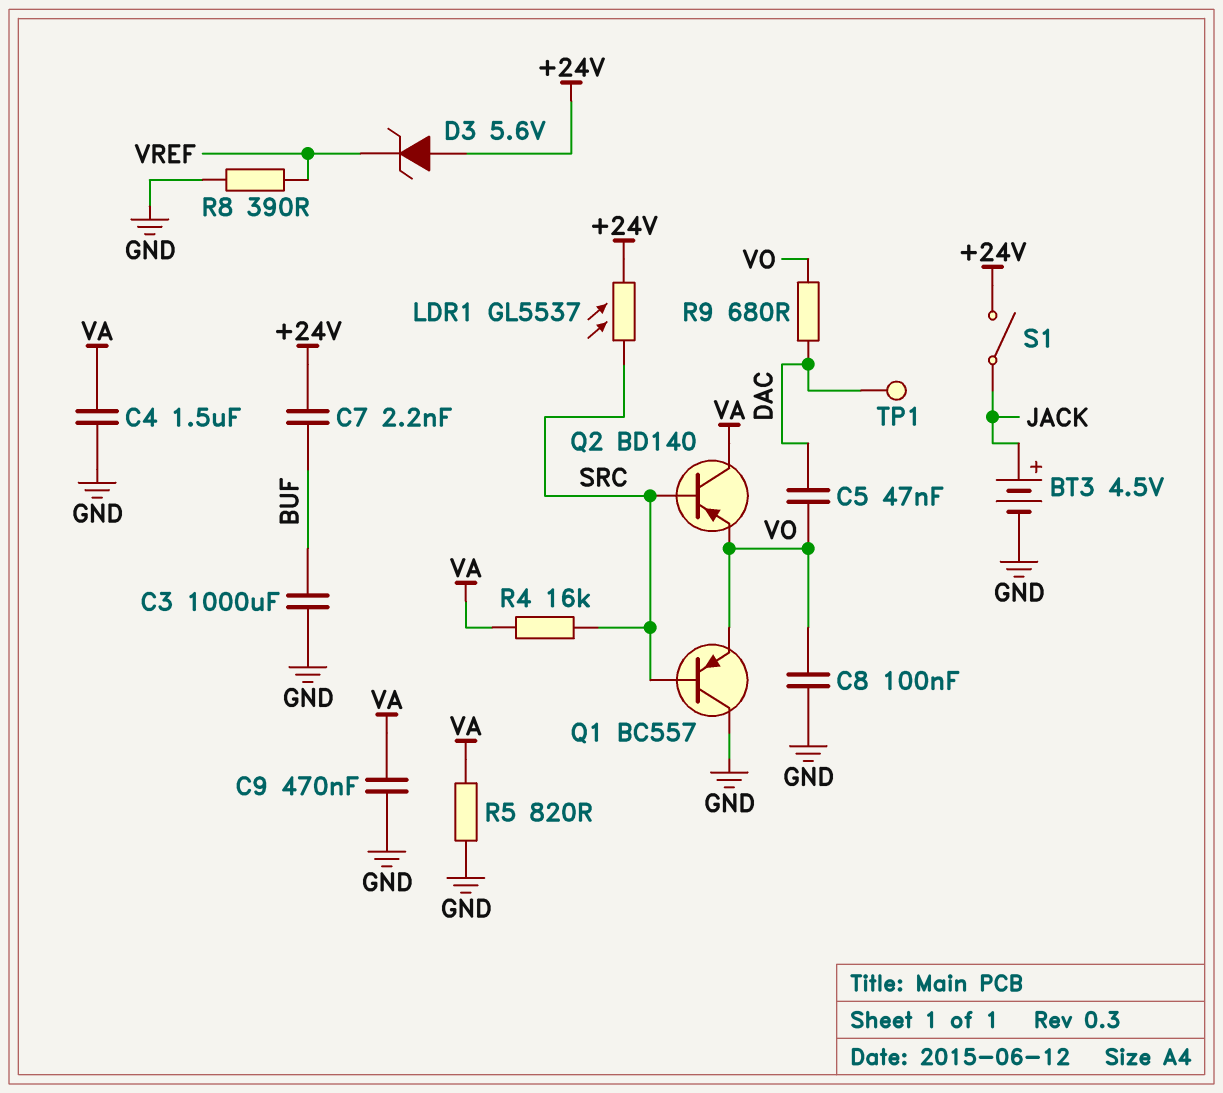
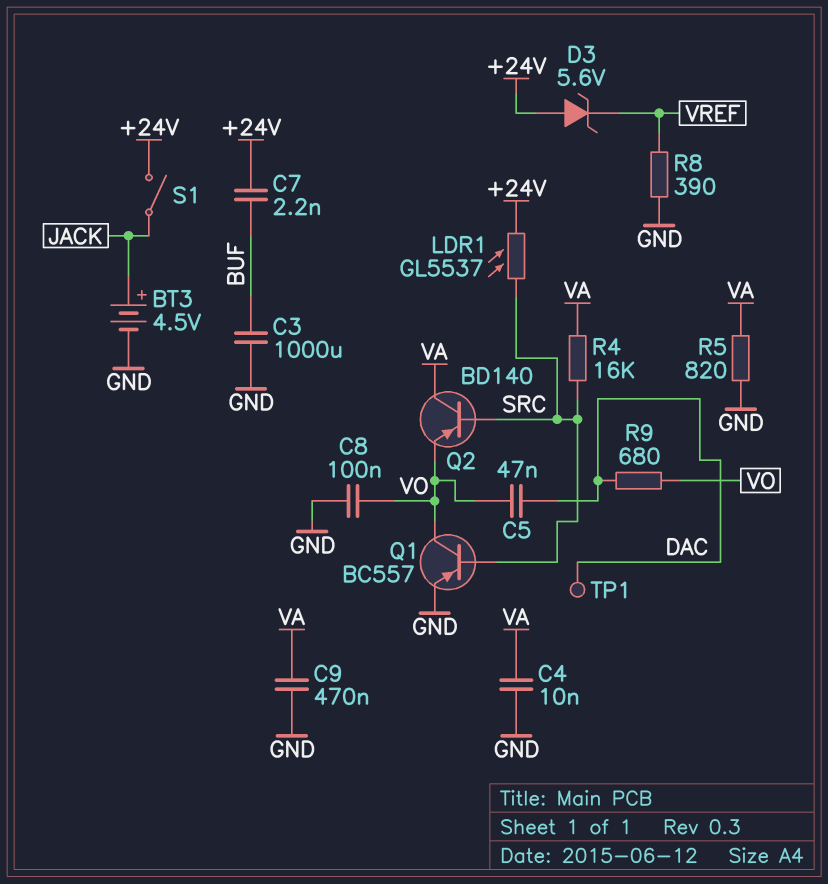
C4: 1.5uF (GND, VA) -> 10nF (GND, VA)
Q1: PNP BC557 (B SRC, C GND, E VO) -> PNP BC557 (B SRC, C VO, E GND)

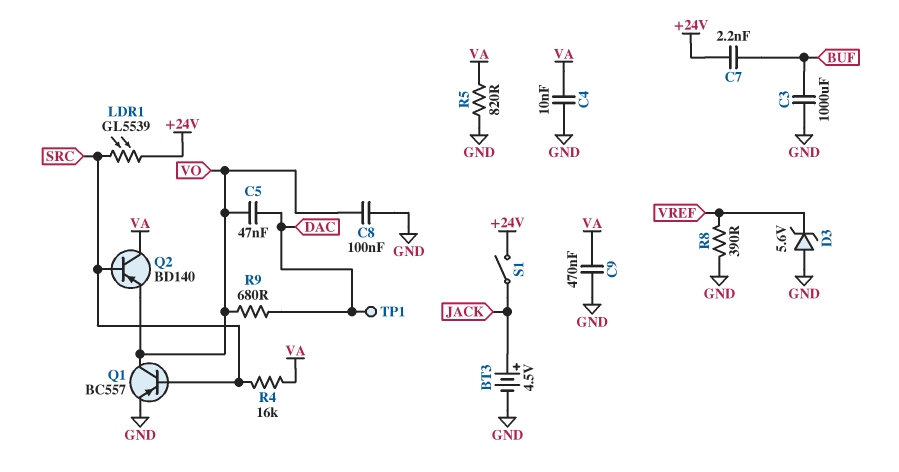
D3: zener 5.6V (A +24V, K VREF) -> zener 5.6V (A GND, K VREF)
LDR1: GL5537 (+24V, SRC) -> GL5539 (+24V, SRC)

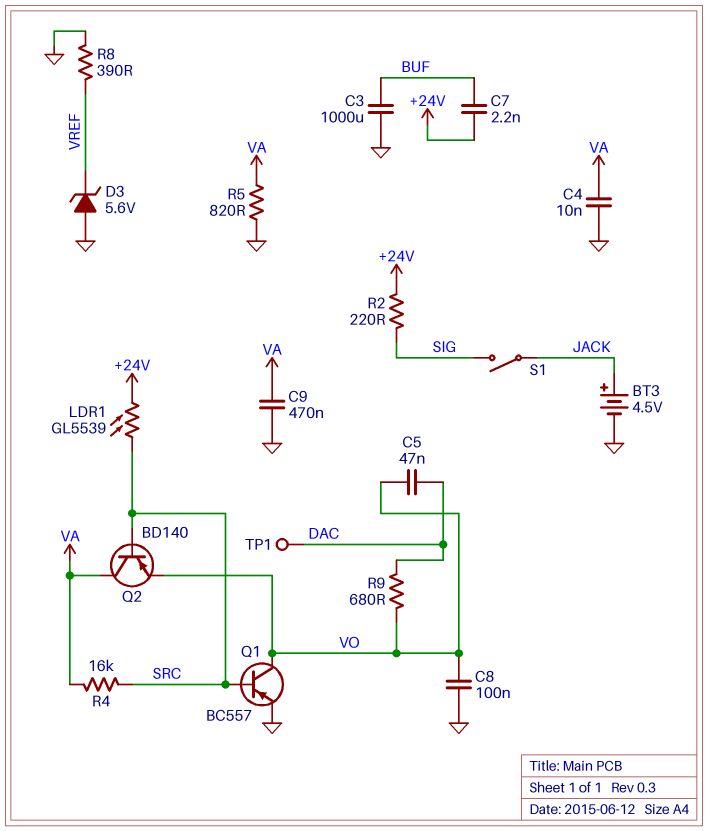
R2: none -> 220 (+24V, SIG)
S1: switch (+24V, JACK) -> switch (JACK, SIG)

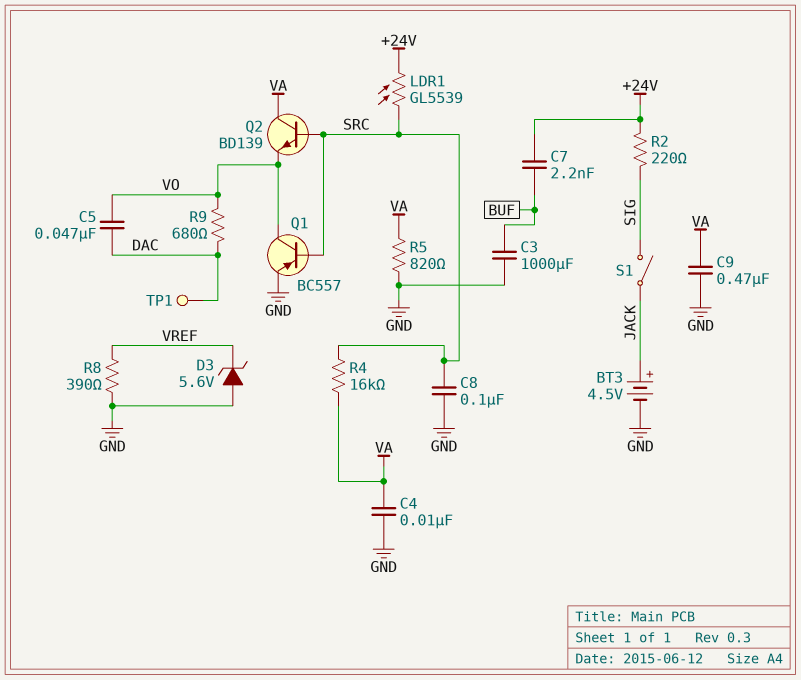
C8: 100nF (GND, VO) -> 100nF (GND, SRC)
Q2: PNP BD140 (B SRC, C VA, E VO) -> NPN BD139 (B SRC, C VA, E VO)

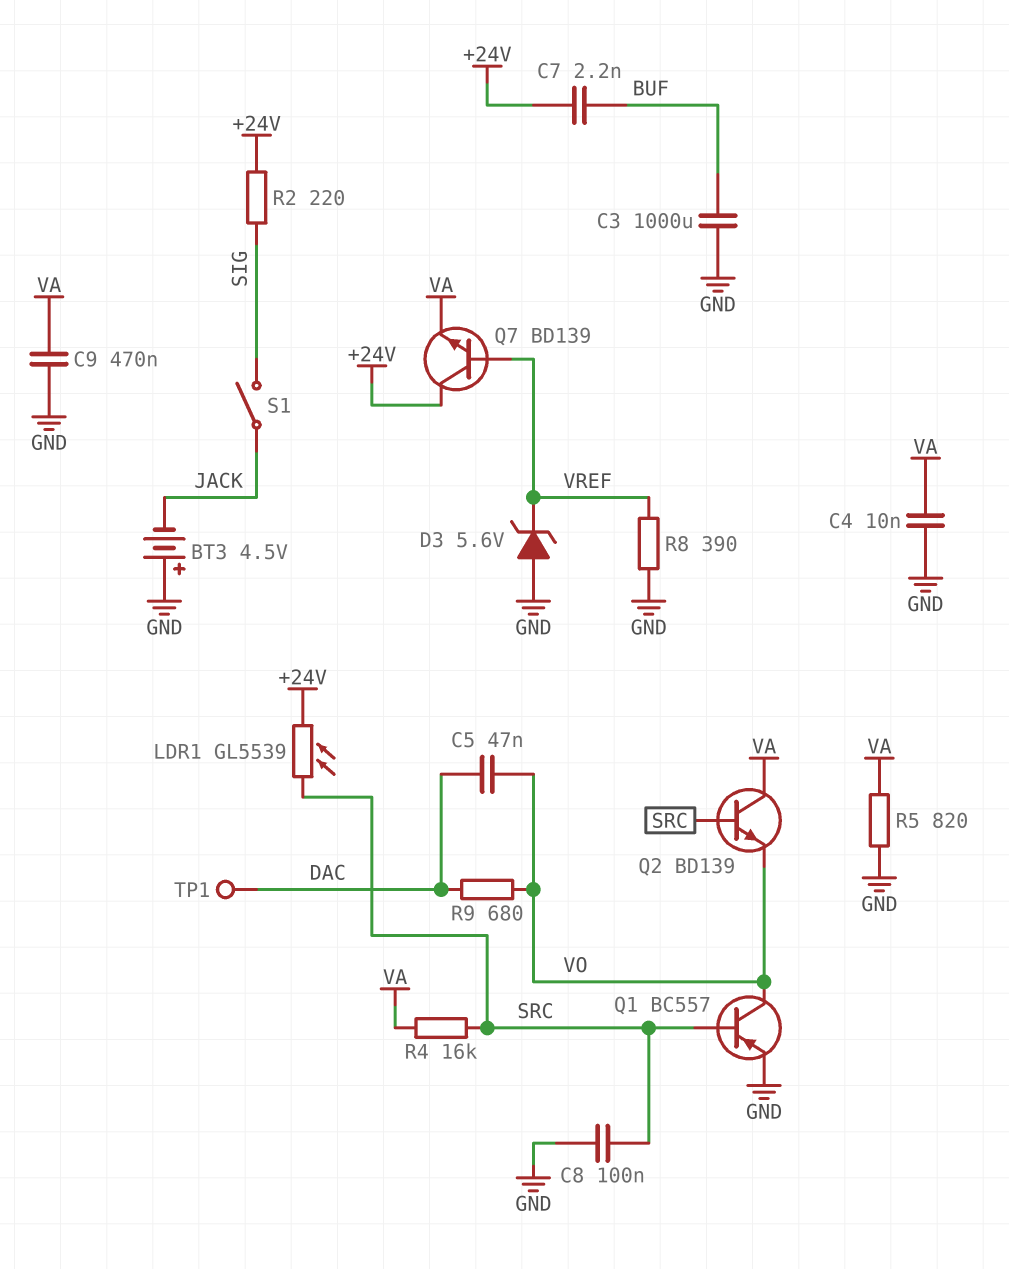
BT3: 4.5V (plus JACK, minus GND) -> 4.5V (plus GND, minus JACK)
Q7: none -> NPN BD139 (B VREF, C +24V, E VA)

